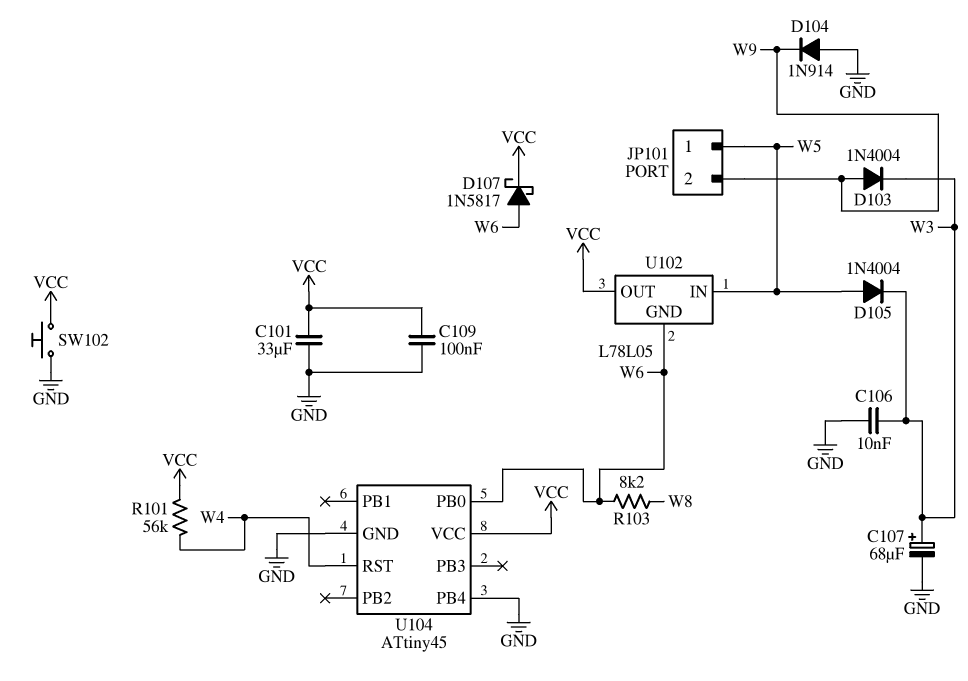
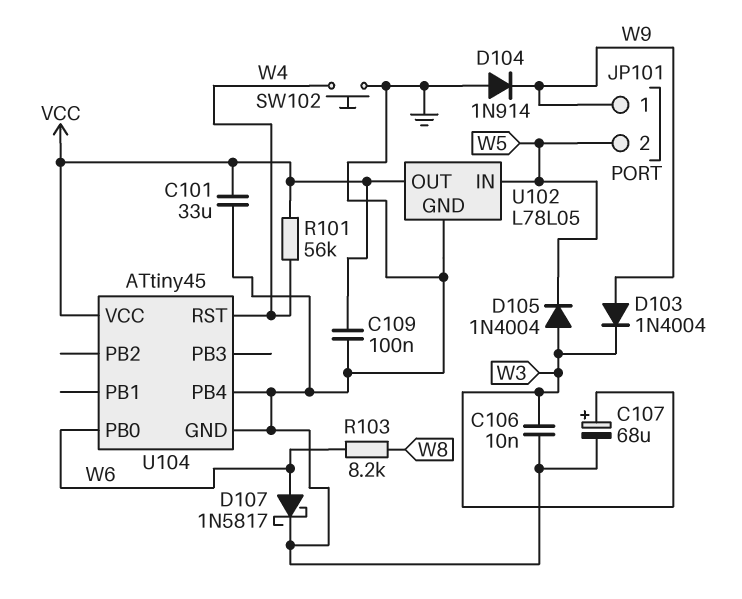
D105: diode 1N4004 (A W5, K W3) -> diode 1N4004 (A W3, K W5)
D107: schottky 1N5817 (A W6, K VCC) -> schottky 1N5817 (A W6, K GND)
JP101 pin 1: W5 -> W9
JP101 pin 2: W9 -> W5
SW102: button (GND, VCC) -> button (GND, W4)
U102 pin GND: W6 -> GND

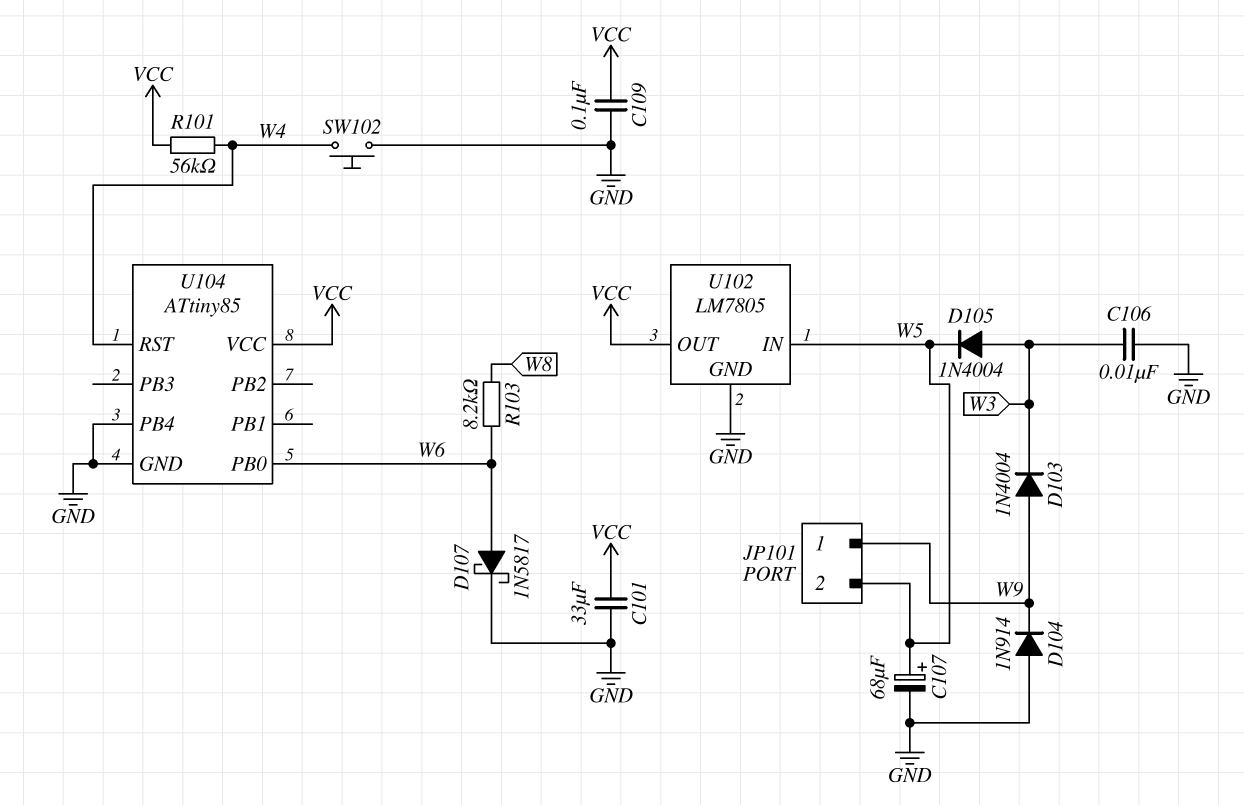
C107: 68uF (plus W3, minus GND) -> 68uF (plus W5, minus GND)
U102: L78L05 -> LM7805
U104: ATtiny45 -> ATtiny85

